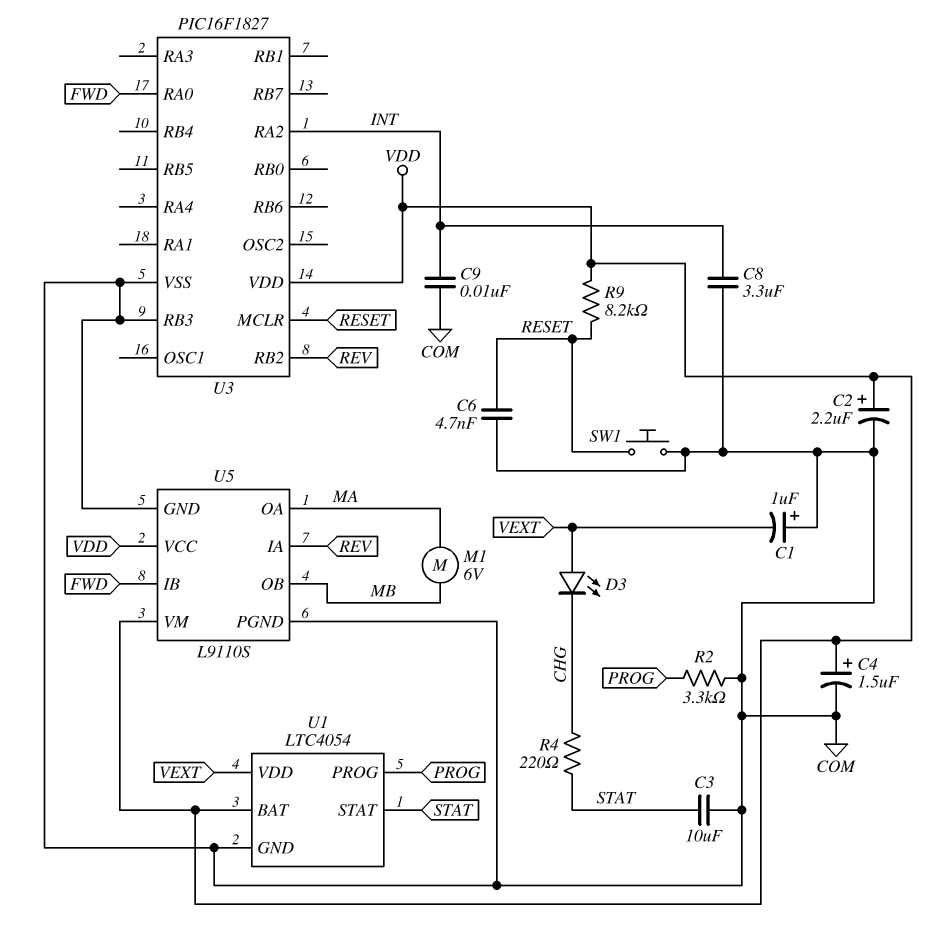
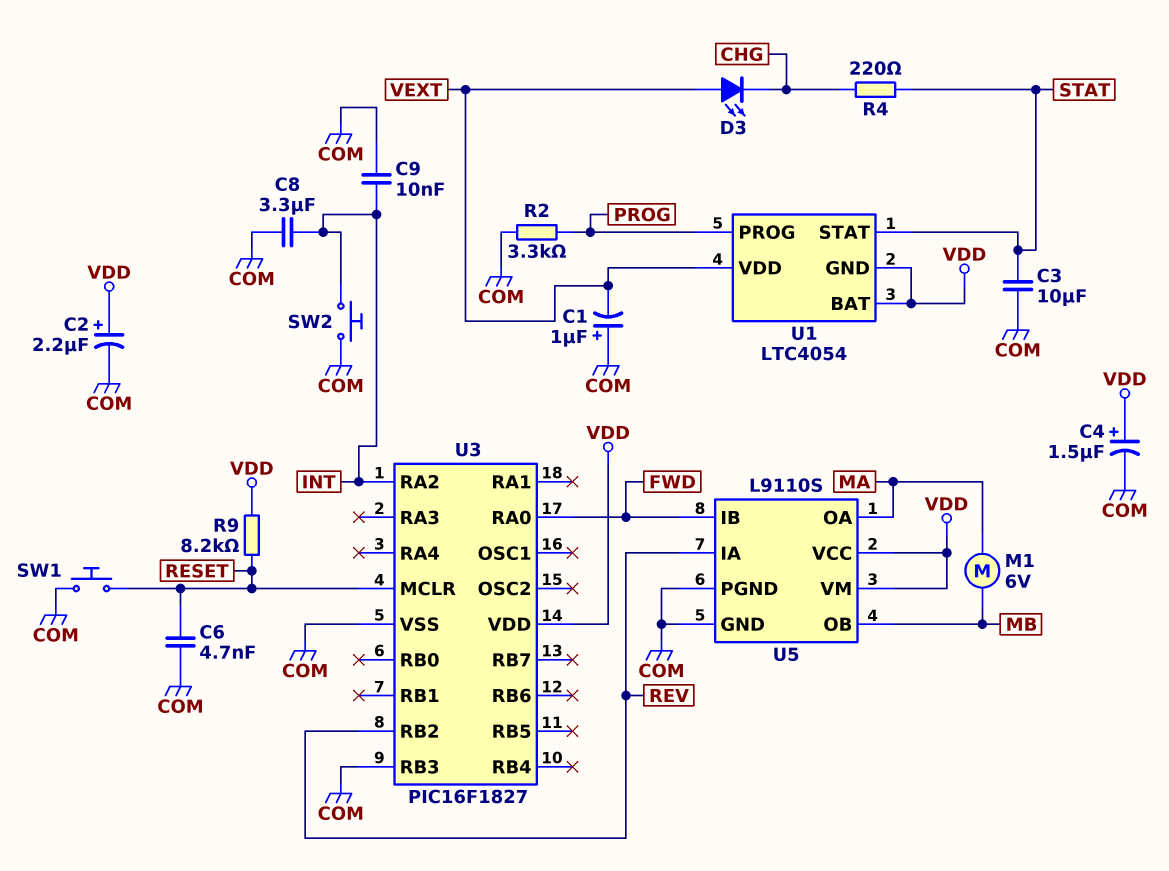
SW2: none -> button (COM, INT)
U1 pin GND: COM -> VDD

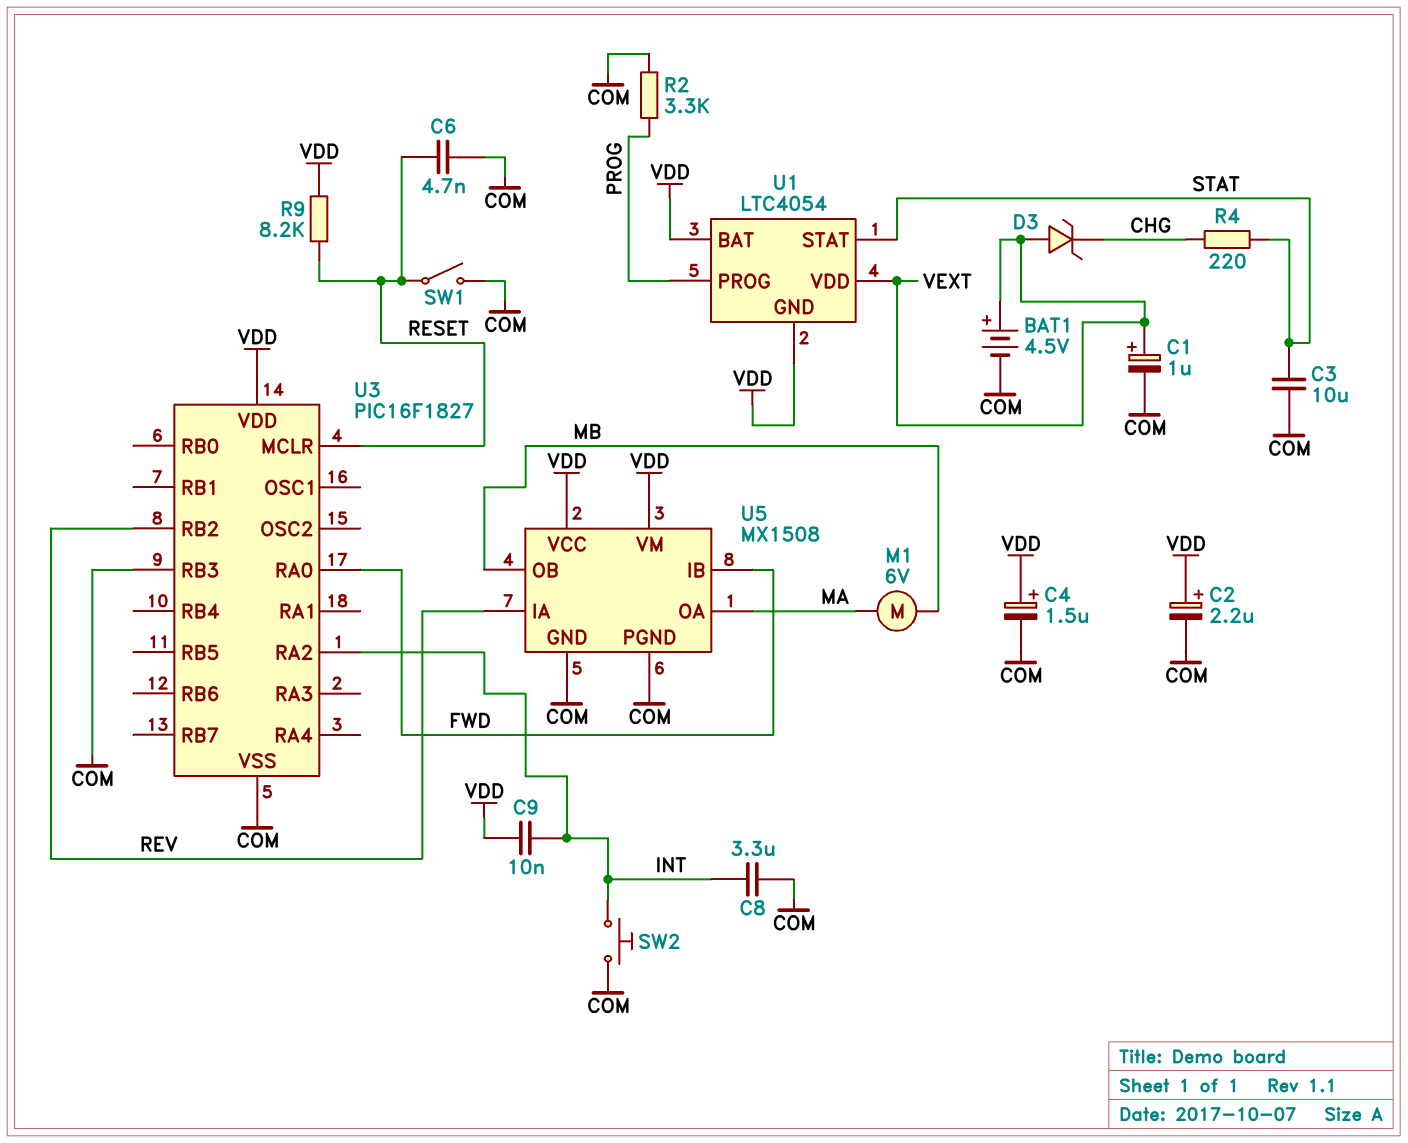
BAT1: none -> 4.5V (plus VEXT, minus COM)
C1: 1uF (plus COM, minus VEXT) -> 1uF (plus VEXT, minus COM)
C9: 10nF (COM, INT) -> 10nF (INT, VDD)
D3: LED (A VEXT, K CHG) -> zener (A VEXT, K CHG)
SW1: button (COM, RESET) -> switch (COM, RESET)
U5: L9110S -> MX1508

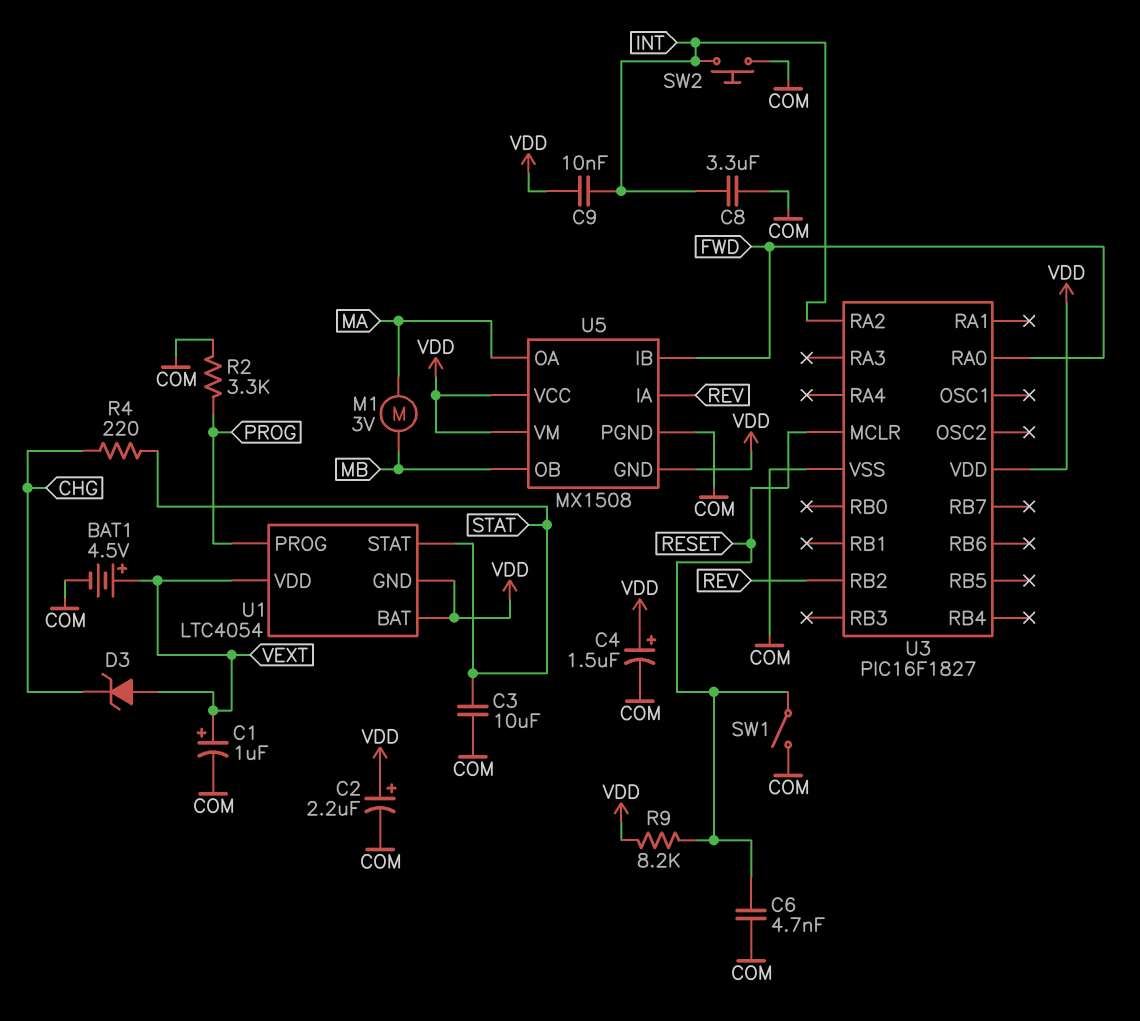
M1: motor 6V (MA, MB) -> motor 3V (MA, MB)
U3 pin RB3: COM -> none
U5 pin GND: COM -> VDD

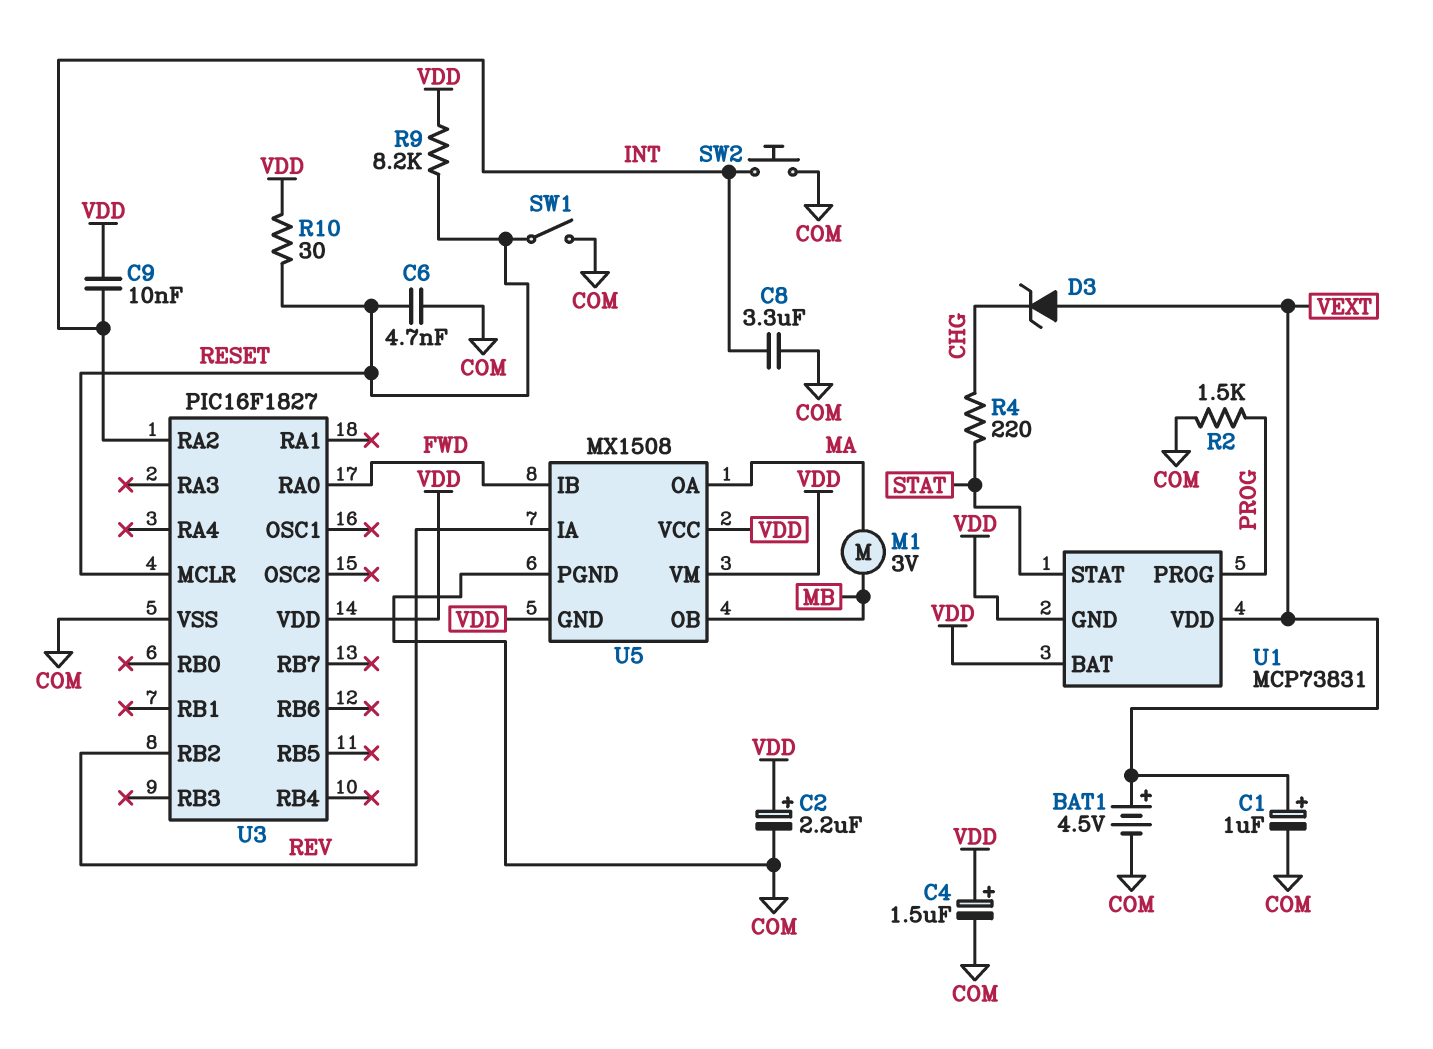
C3: 10uF (COM, STAT) -> none
R2: 3.3k (COM, PROG) -> 1.5k (COM, PROG)
R10: none -> 30 (RESET, VDD)
U1: LTC4054 -> MCP73831

